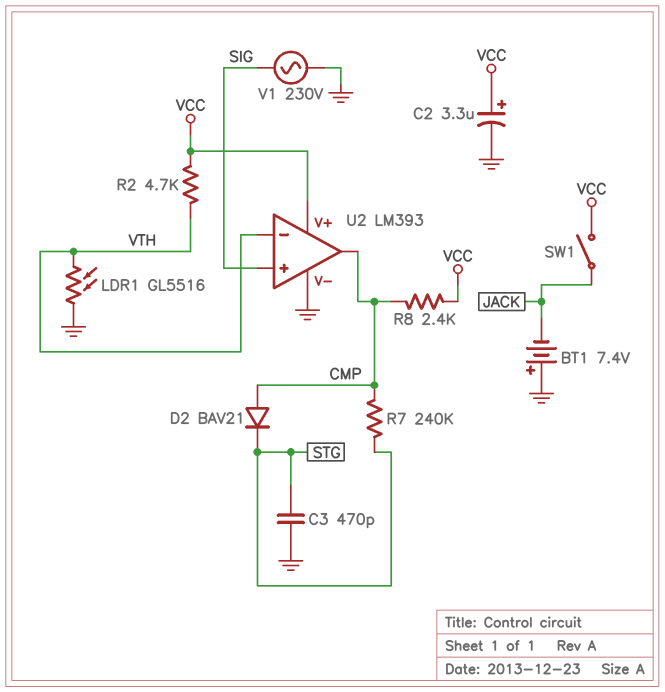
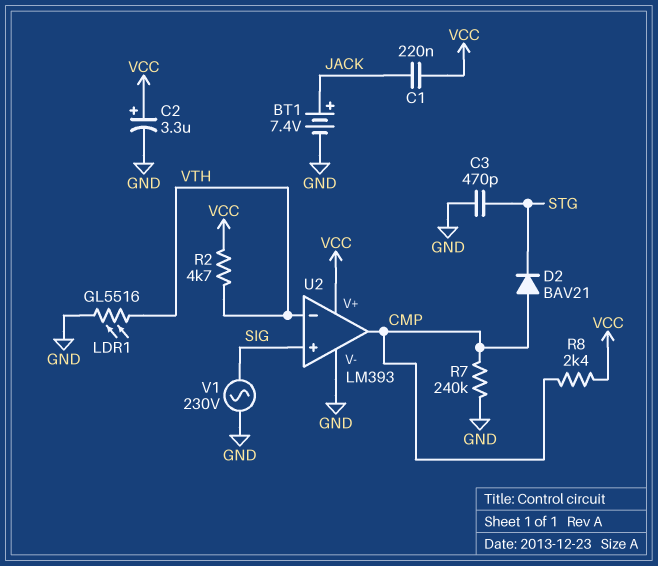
BT1: 7.4V (plus GND, minus JACK) -> 7.4V (plus JACK, minus GND)
C1: none -> 220nF (JACK, VCC)
R7: 240k (CMP, STG) -> 240k (CMP, GND)
SW1: switch (JACK, VCC) -> none

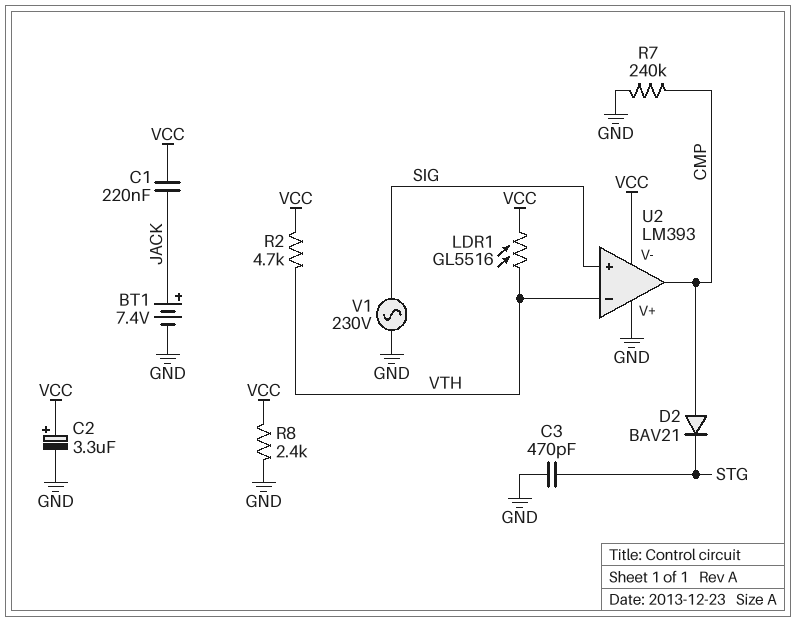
LDR1: GL5516 (GND, VTH) -> GL5516 (VCC, VTH)
R8: 2.4k (CMP, VCC) -> 2.4k (GND, VCC)
U2 pin V+: VCC -> GND
U2 pin V-: GND -> VCC

